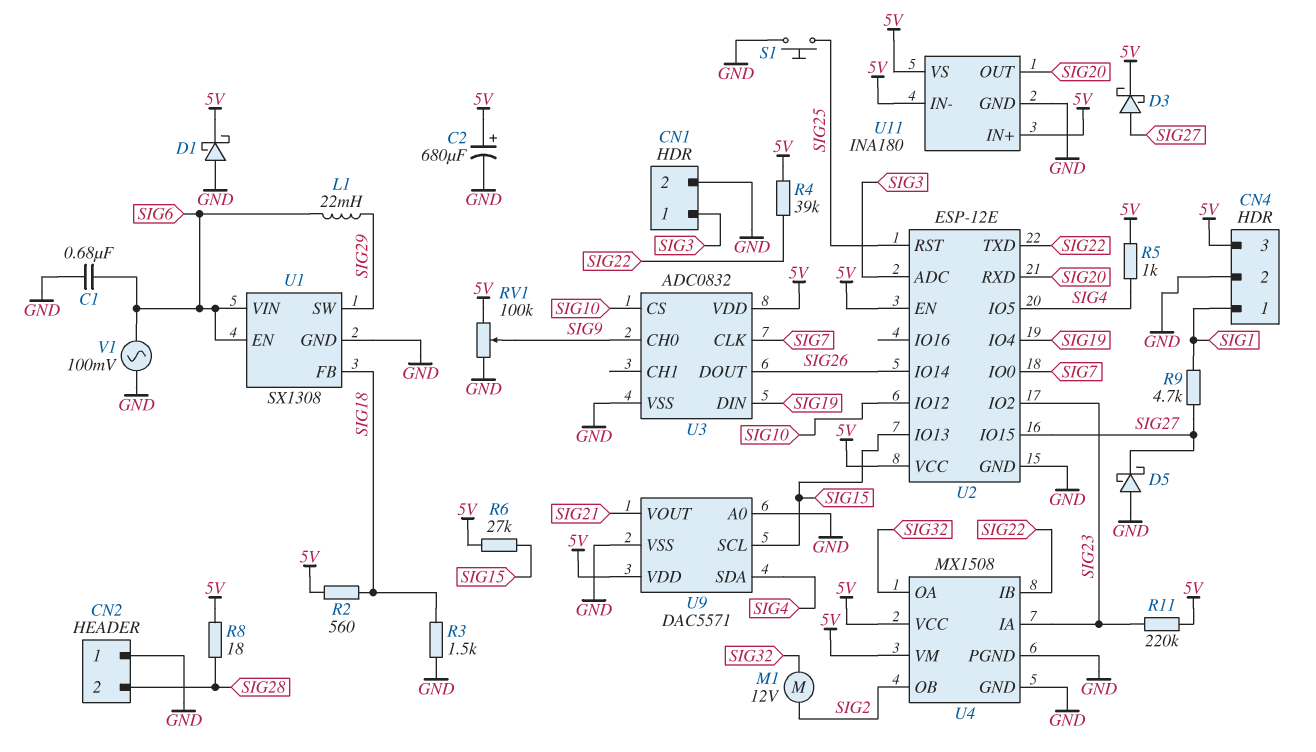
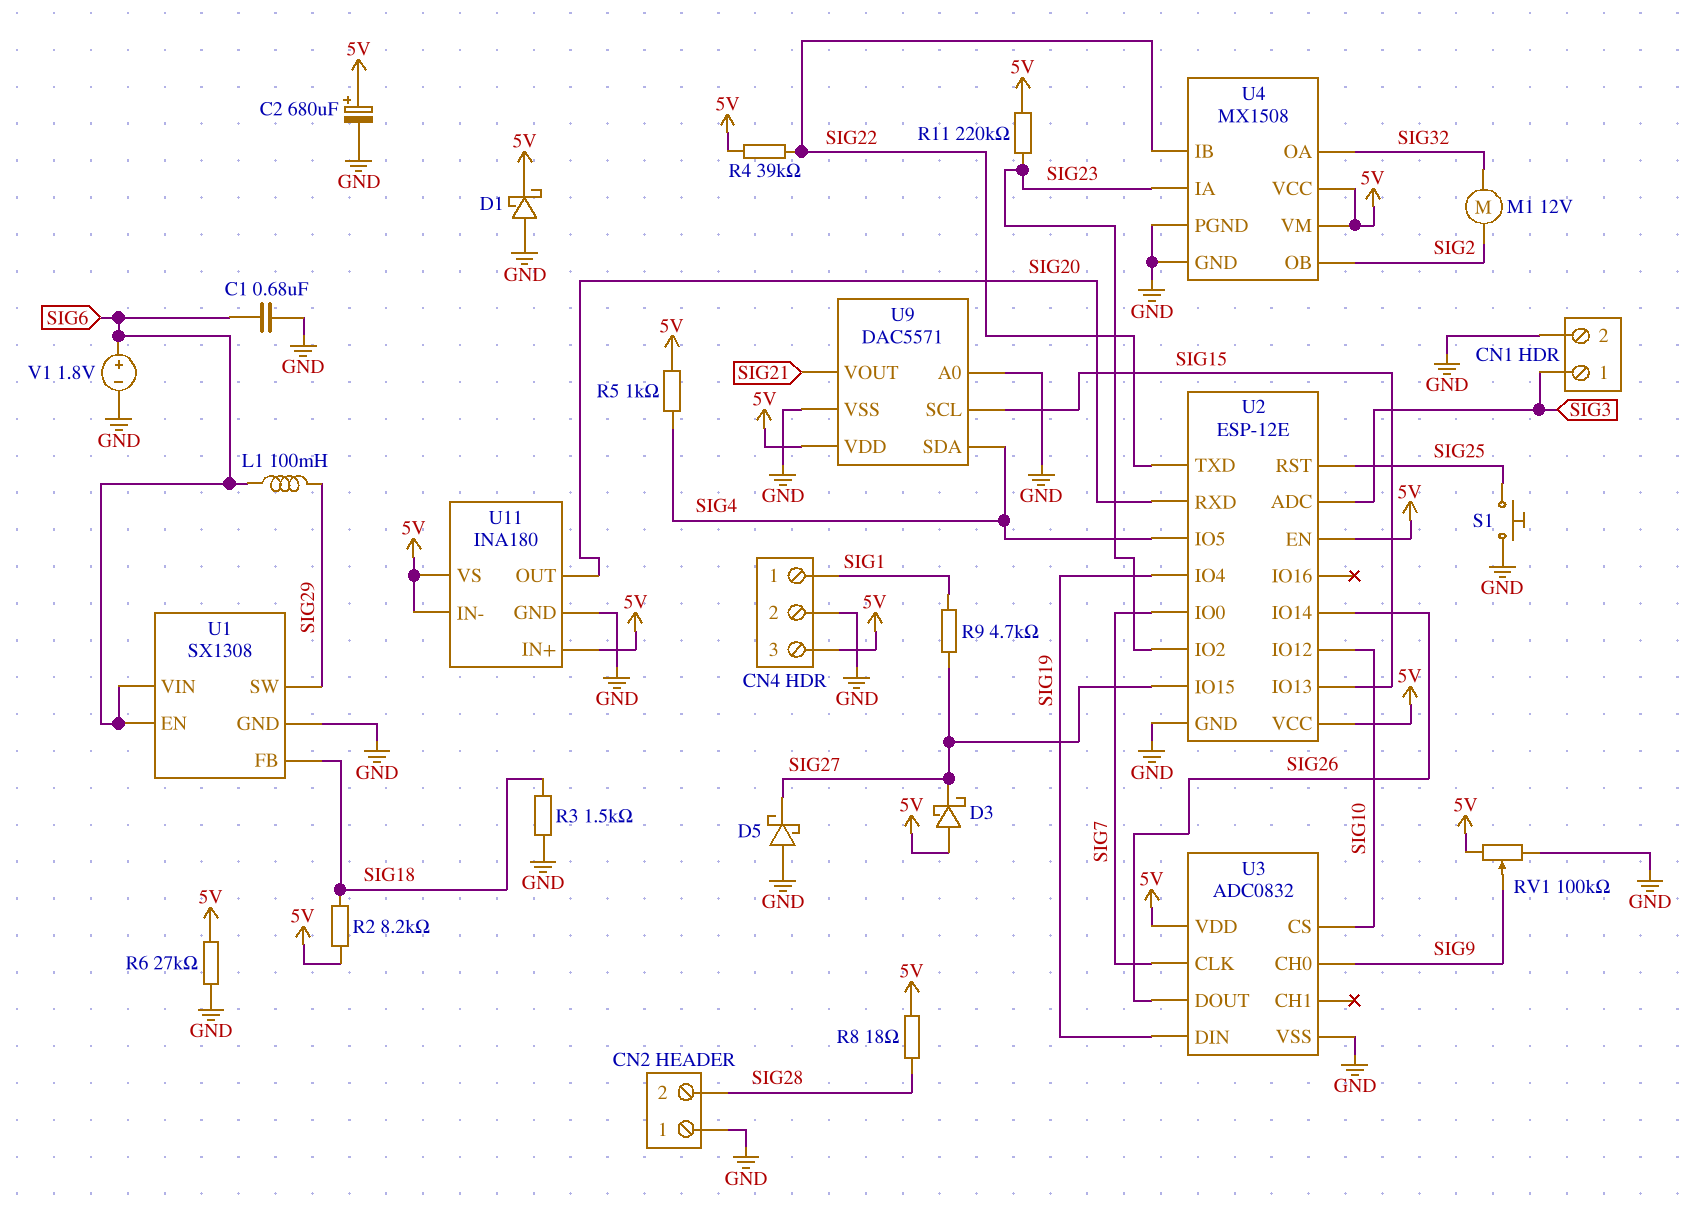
D3: schottky (A SIG27, K 5V) -> schottky (A 5V, K SIG27)
L1: 22mH (SIG6, SIG29) -> 100mH (SIG6, SIG29)
R2: 560 (5V, SIG18) -> 8.2k (5V, SIG18)
R6: 27k (5V, SIG15) -> 27k (5V, GND)
V1: AC 100mV (GND, SIG6) -> 1.8V (plus SIG6, minus GND)

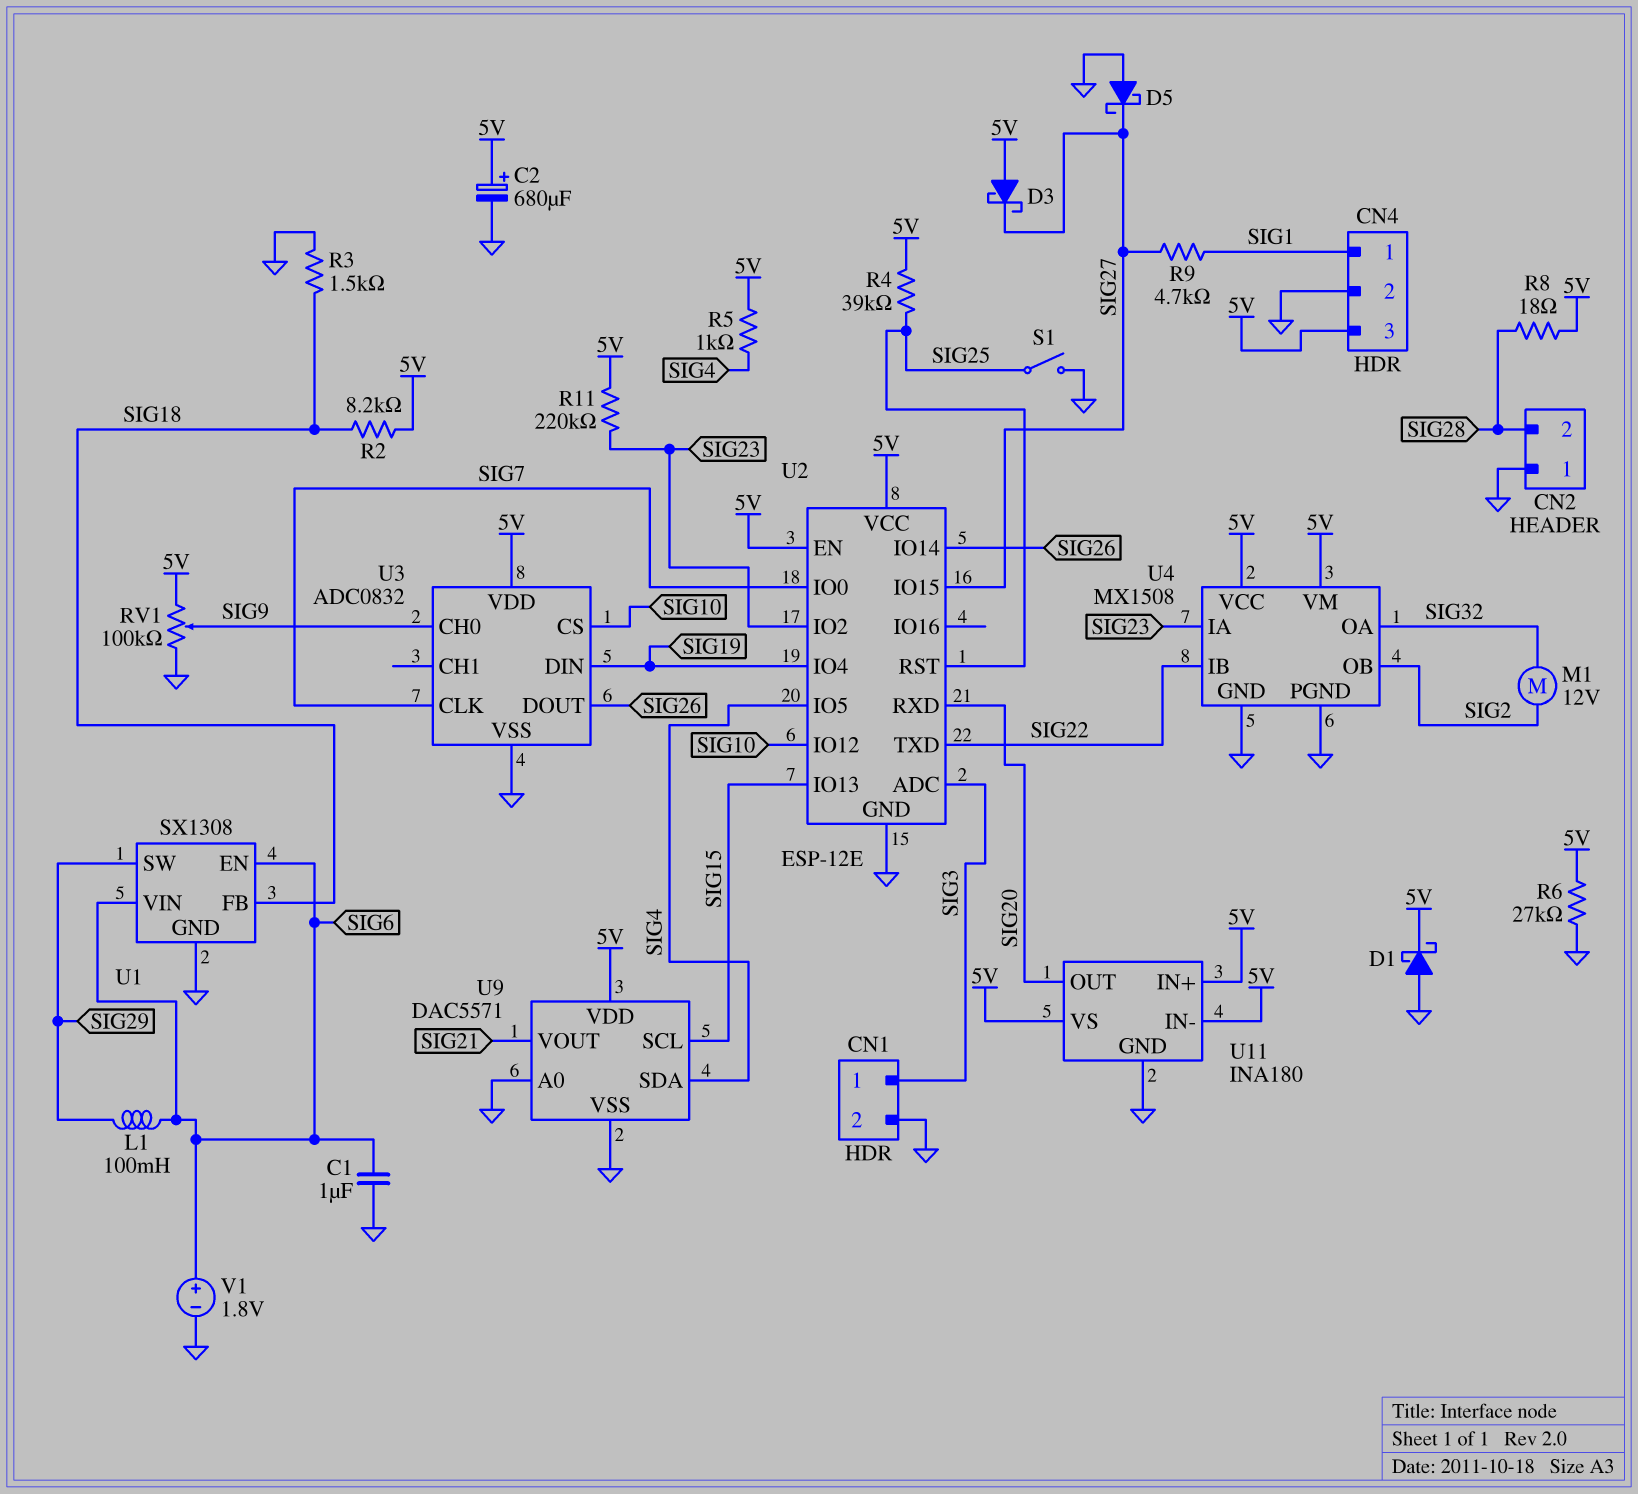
C1: 680nF (GND, SIG6) -> 1uF (GND, SIG6)
R4: 39k (5V, SIG22) -> 39k (5V, SIG25)
S1: button (GND, SIG25) -> switch (GND, SIG25)

